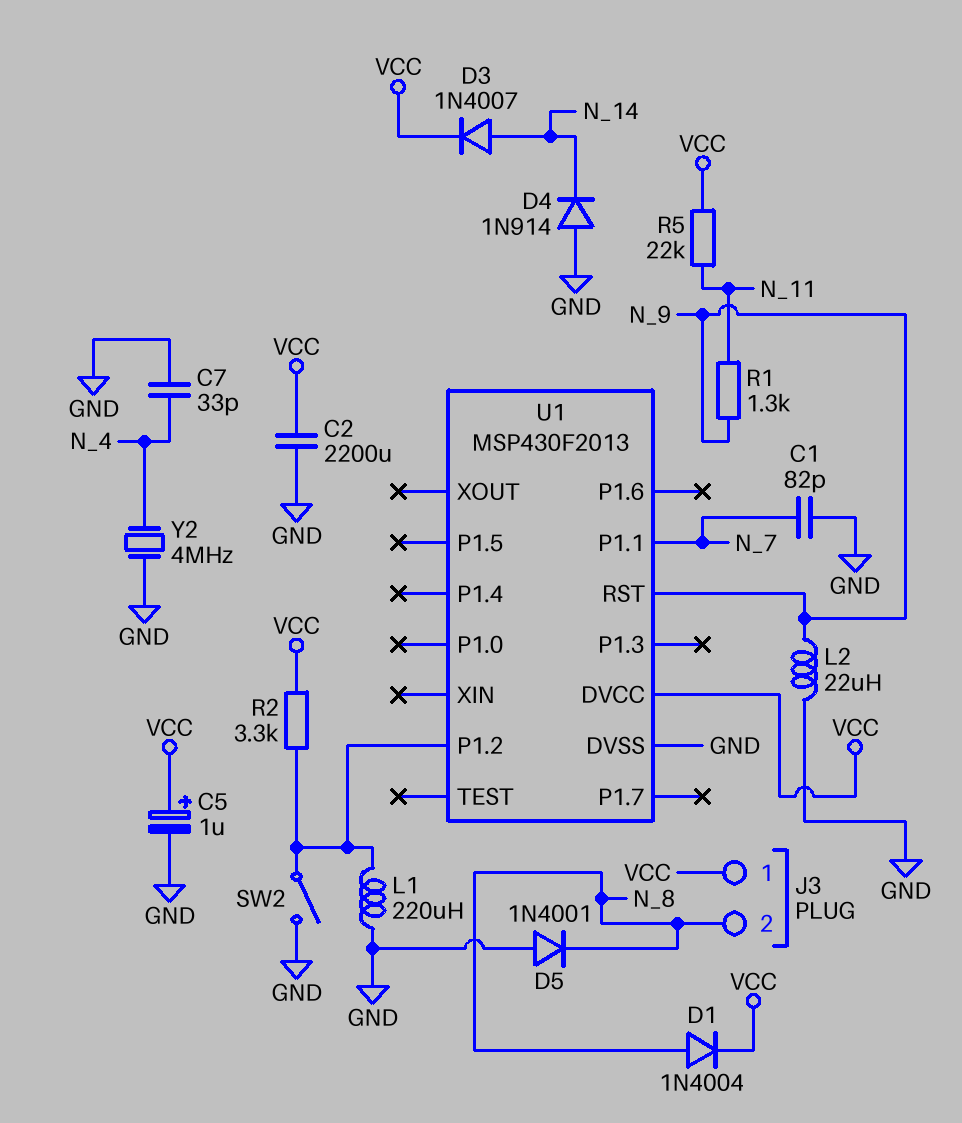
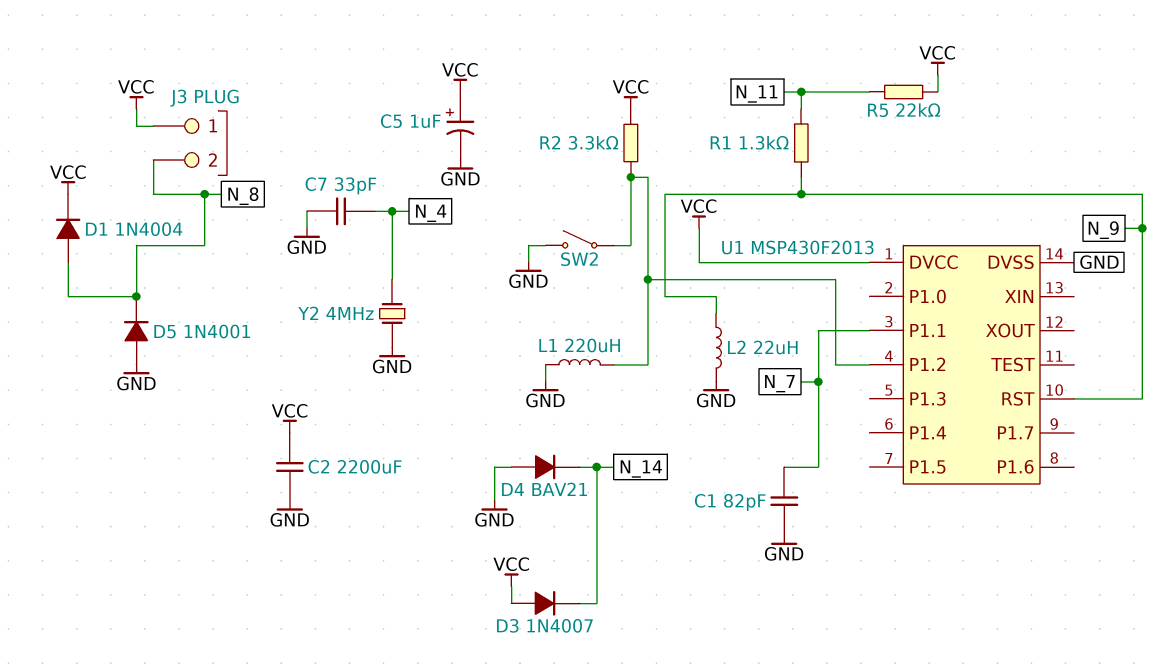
D3: diode 1N4007 (A N_14, K VCC) -> diode 1N4007 (A VCC, K N_14)
D4: diode 1N914 (A GND, K N_14) -> diode BAV21 (A GND, K N_14)

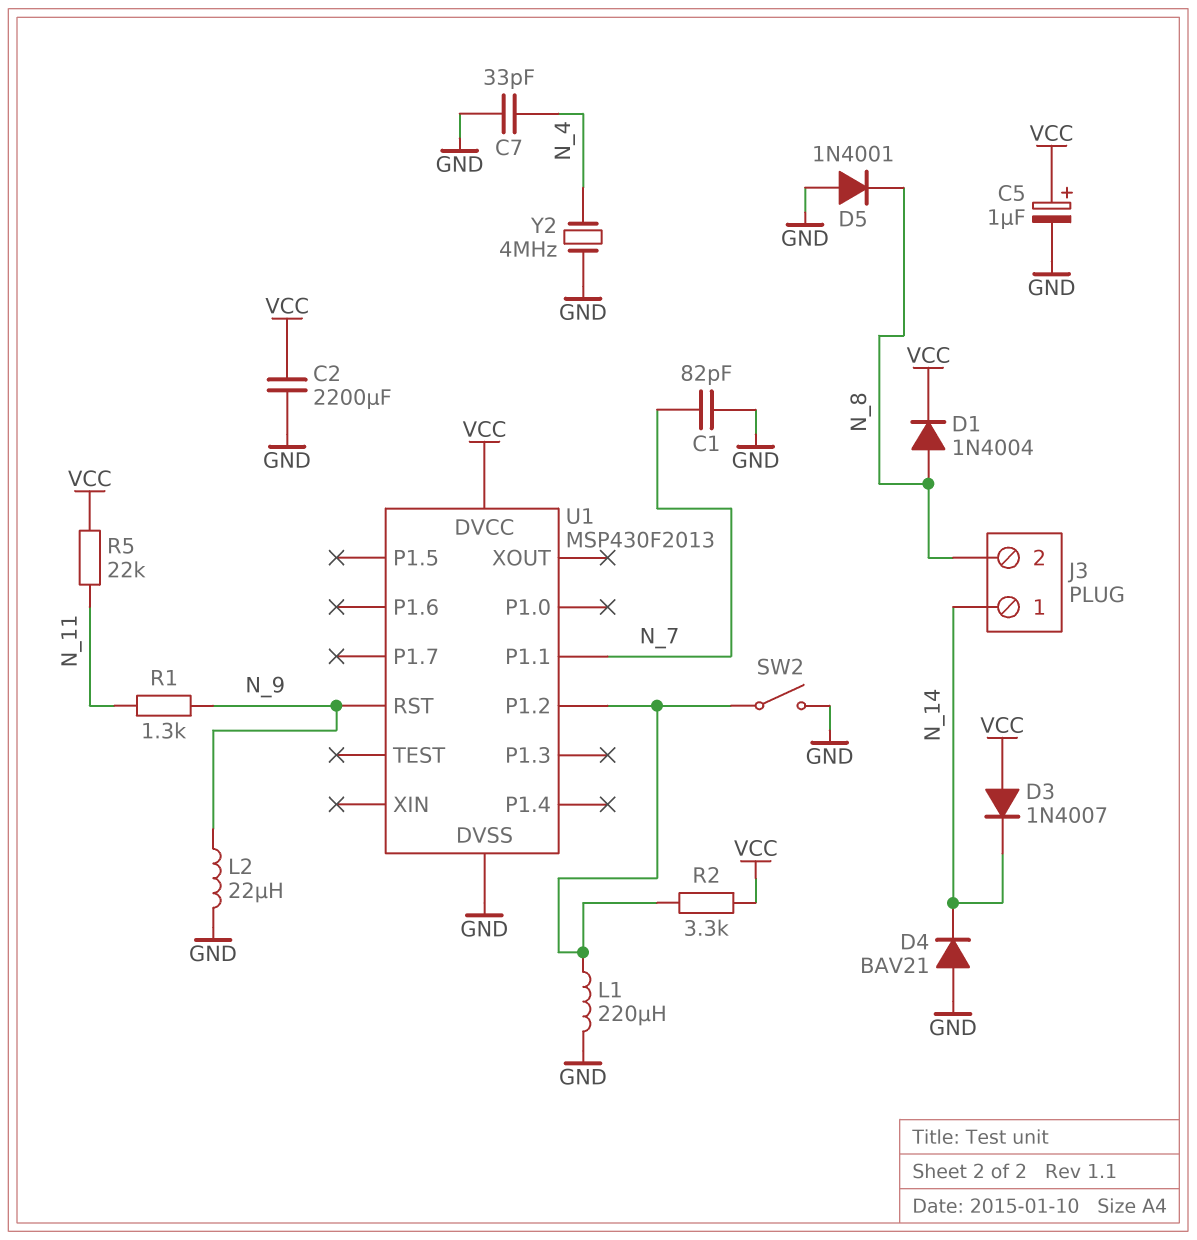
J3 pin 1: VCC -> N_14

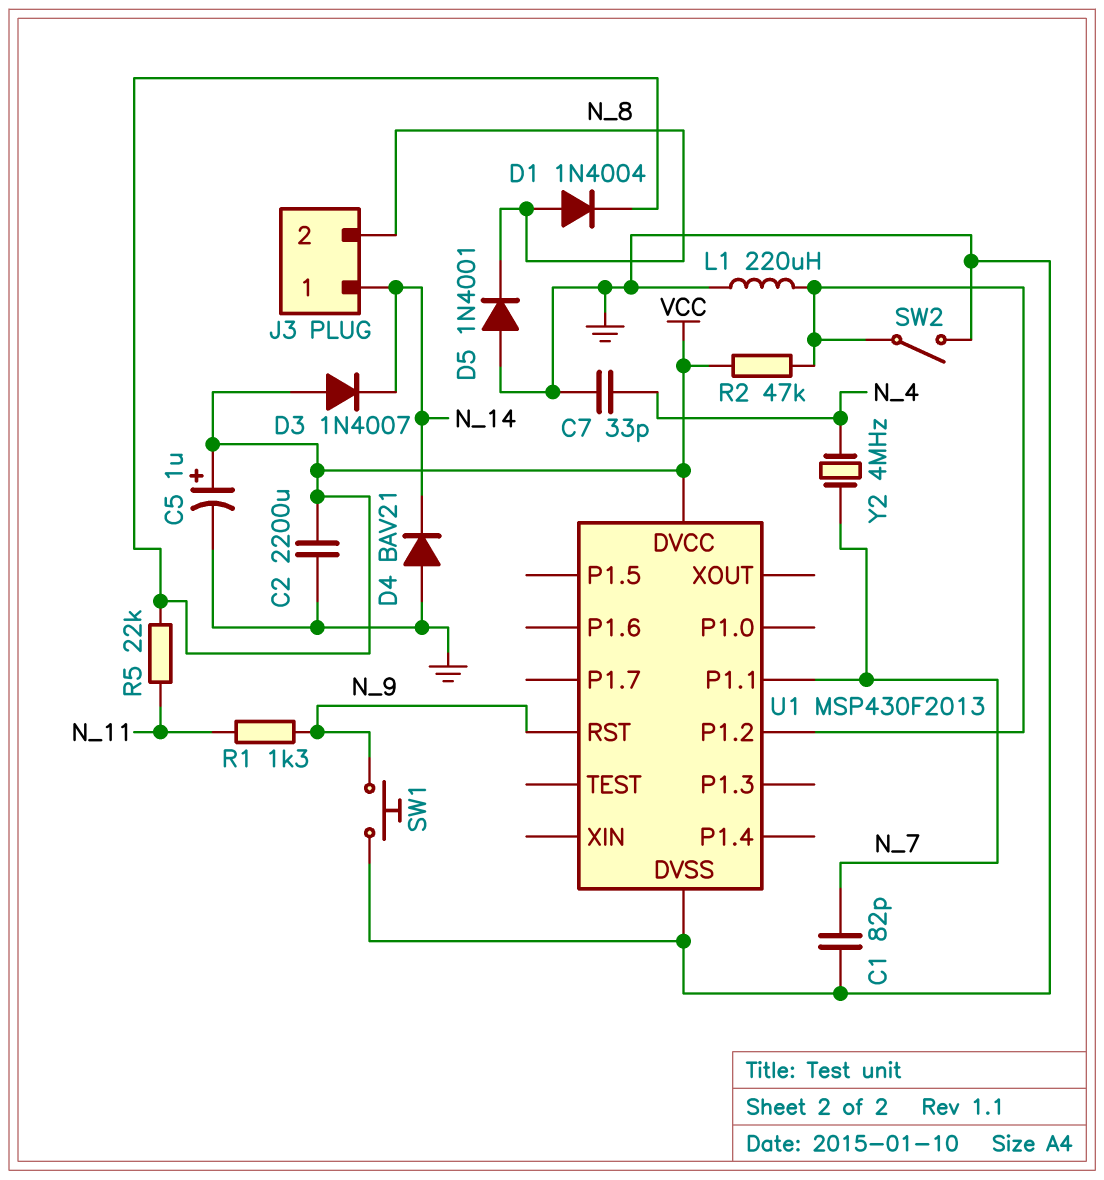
L2: 22uH (GND, N_9) -> none
R2: 3.3k (U1/P1.2, VCC) -> 47k (U1/P1.2, VCC)
SW1: none -> button (GND, N_9)
Y2: 4MHz (GND, N_4) -> 4MHz (N_4, N_7)

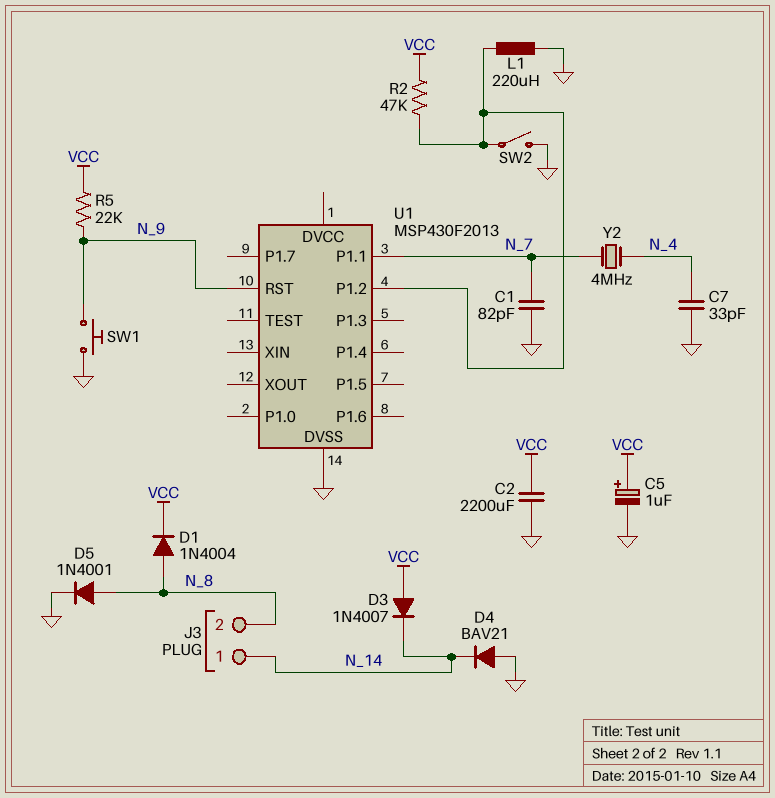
D5: diode 1N4001 (A GND, K N_8) -> diode 1N4001 (A N_8, K GND)
R1: 1.3k (N_9, N_11) -> none
R5: 22k (N_11, VCC) -> 22k (N_9, VCC)
U1 pin DVCC: VCC -> none

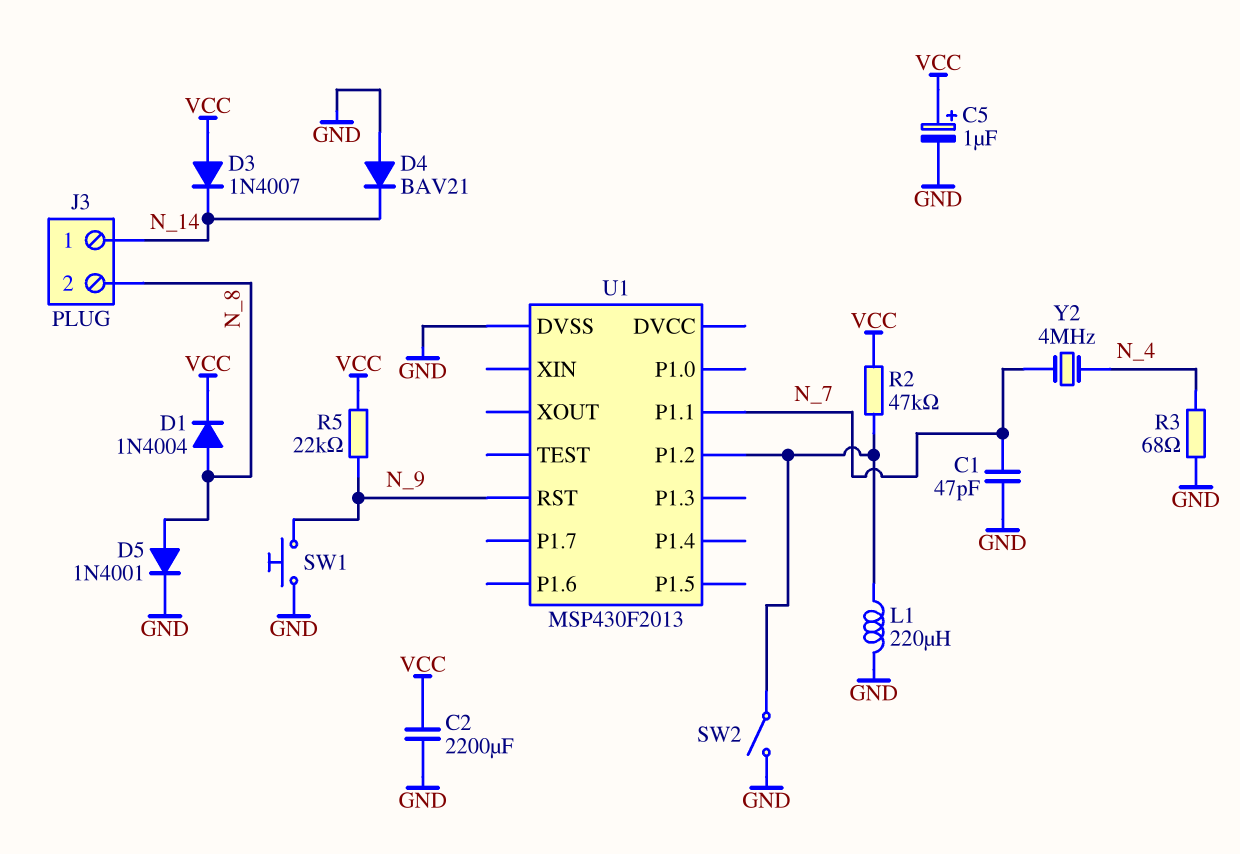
C1: 82pF (GND, N_7) -> 47pF (GND, N_7)
C7: 33pF (GND, N_4) -> none
R3: none -> 68 (GND, N_4)

